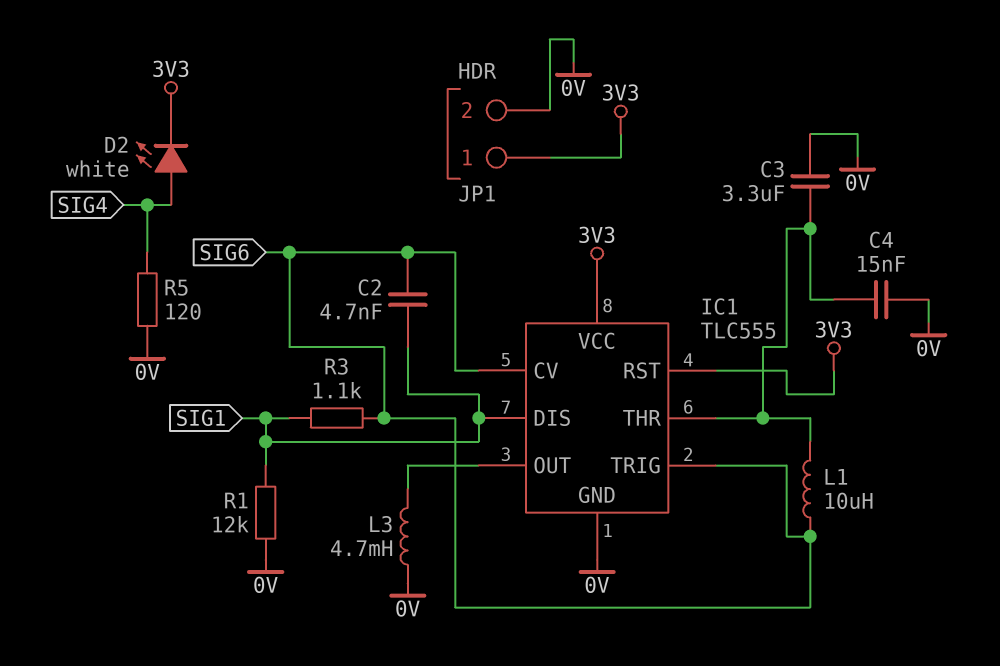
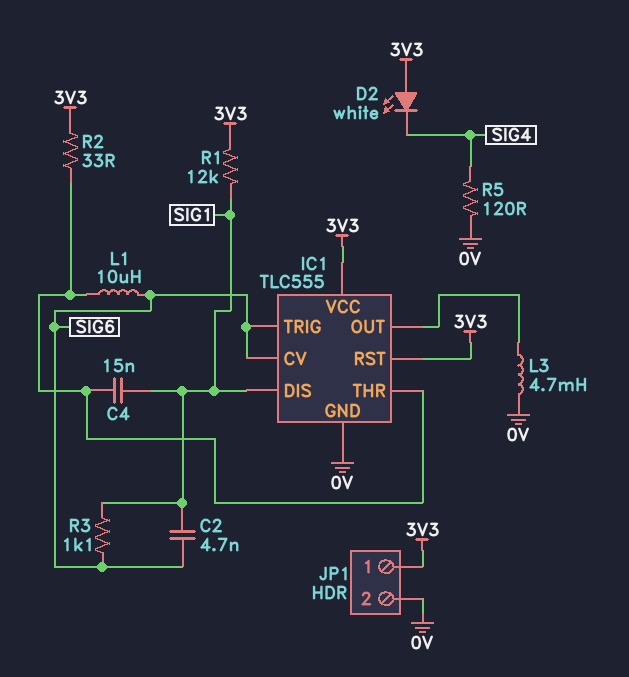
C3: 3.3uF (0V, IC1/THR) -> none
C4: 15nF (0V, IC1/THR) -> 15nF (IC1/THR, SIG1)
D2: LED white (A SIG4, K 3V3) -> LED white (A 3V3, K SIG4)
R1: 12k (0V, SIG1) -> 12k (3V3, SIG1)
R2: none -> 33 (3V3, IC1/THR)

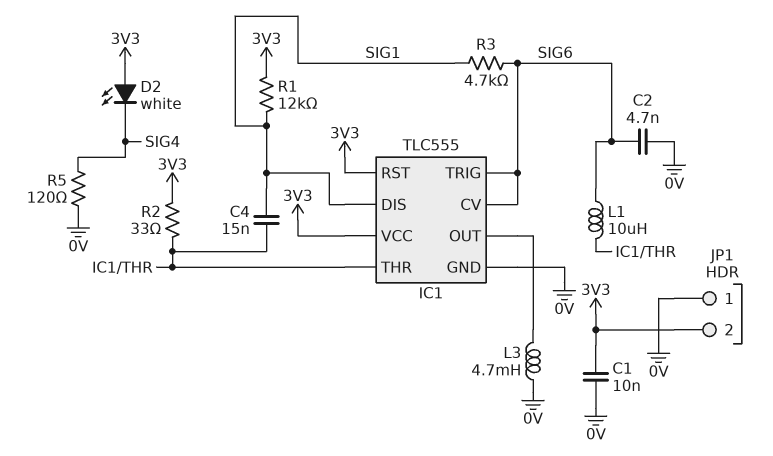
C1: none -> 10nF (0V, 3V3)
C2: 4.7nF (SIG1, SIG6) -> 4.7nF (0V, SIG6)
JP1 pin 1: 3V3 -> 0V
JP1 pin 2: 0V -> 3V3
R3: 1.1k (SIG1, SIG6) -> 4.7k (SIG1, SIG6)

